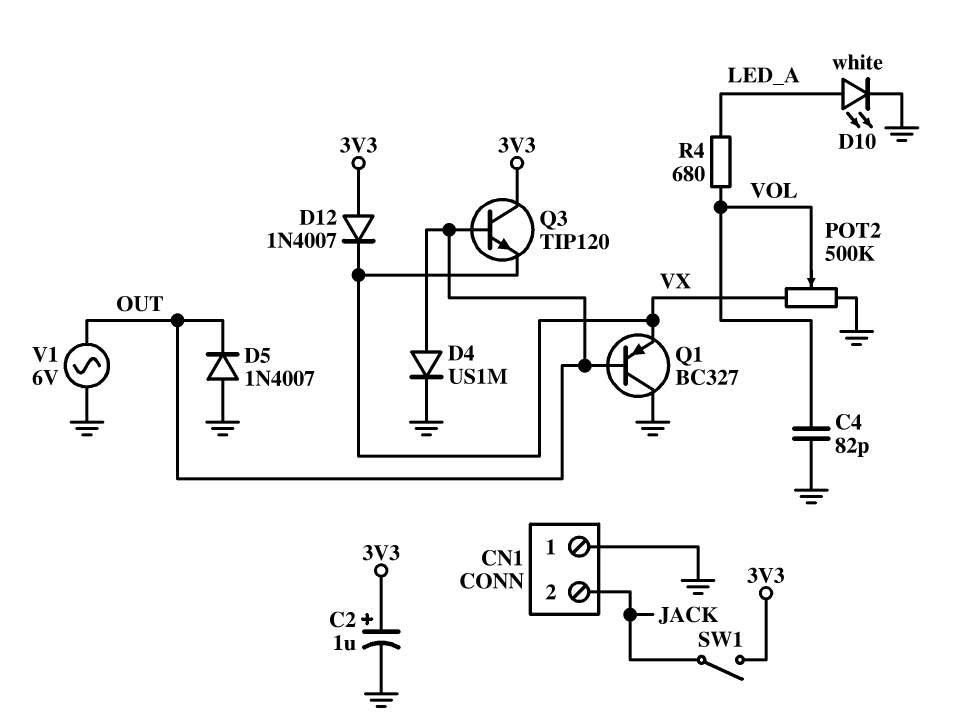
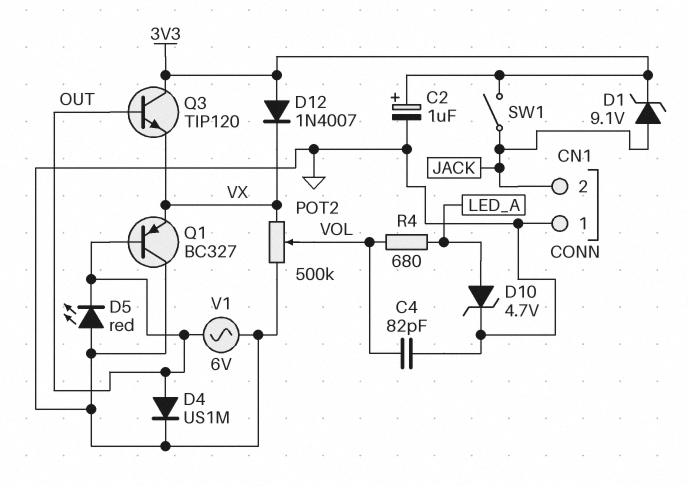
D1: none -> zener 9.1V (A JACK, K 3V3)
D5: diode 1N4007 (A GND, K OUT) -> LED red (A GND, K OUT)
D10: LED white (A LED_A, K GND) -> zener 4.7V (A LED_A, K GND)

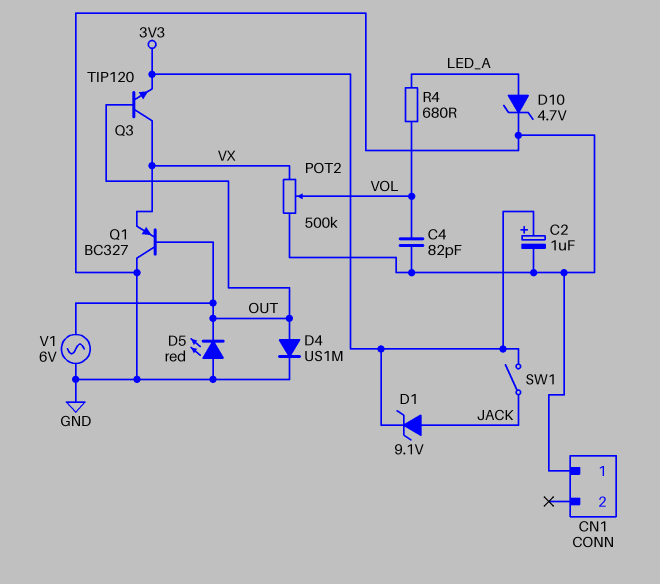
CN1 pin 2: JACK -> none
D12: diode 1N4007 (A 3V3, K VX) -> none
Q3: NPN TIP120 (B OUT, C 3V3, E VX) -> NPN TIP120 (B OUT, C VX, E 3V3)

